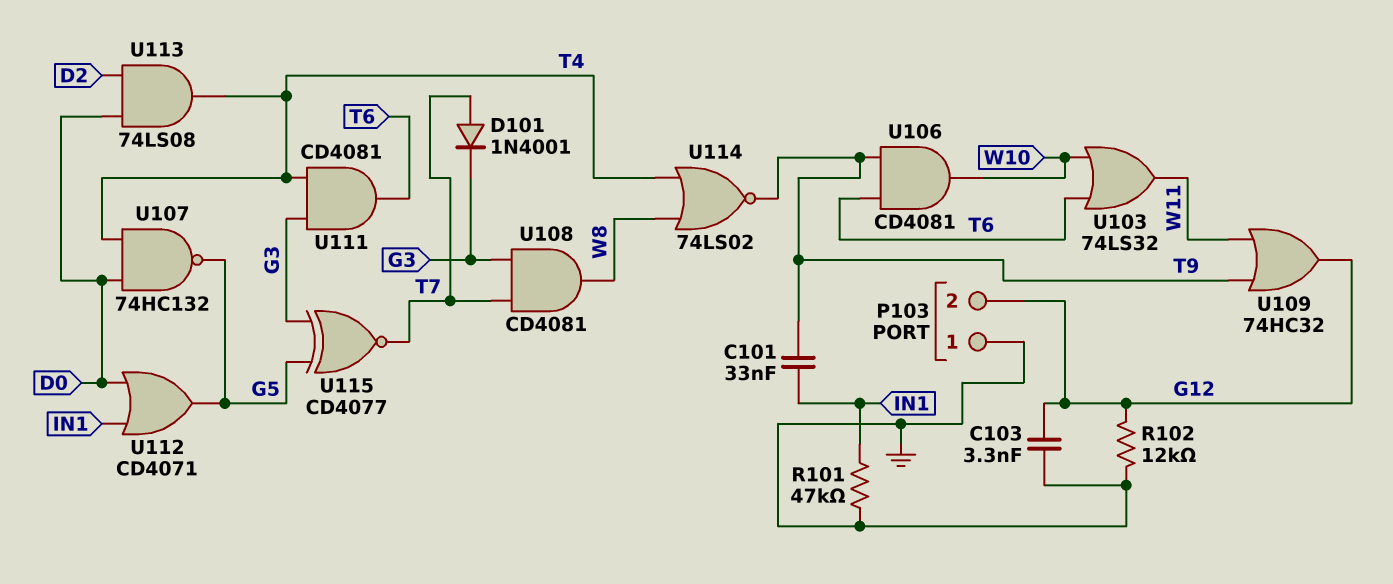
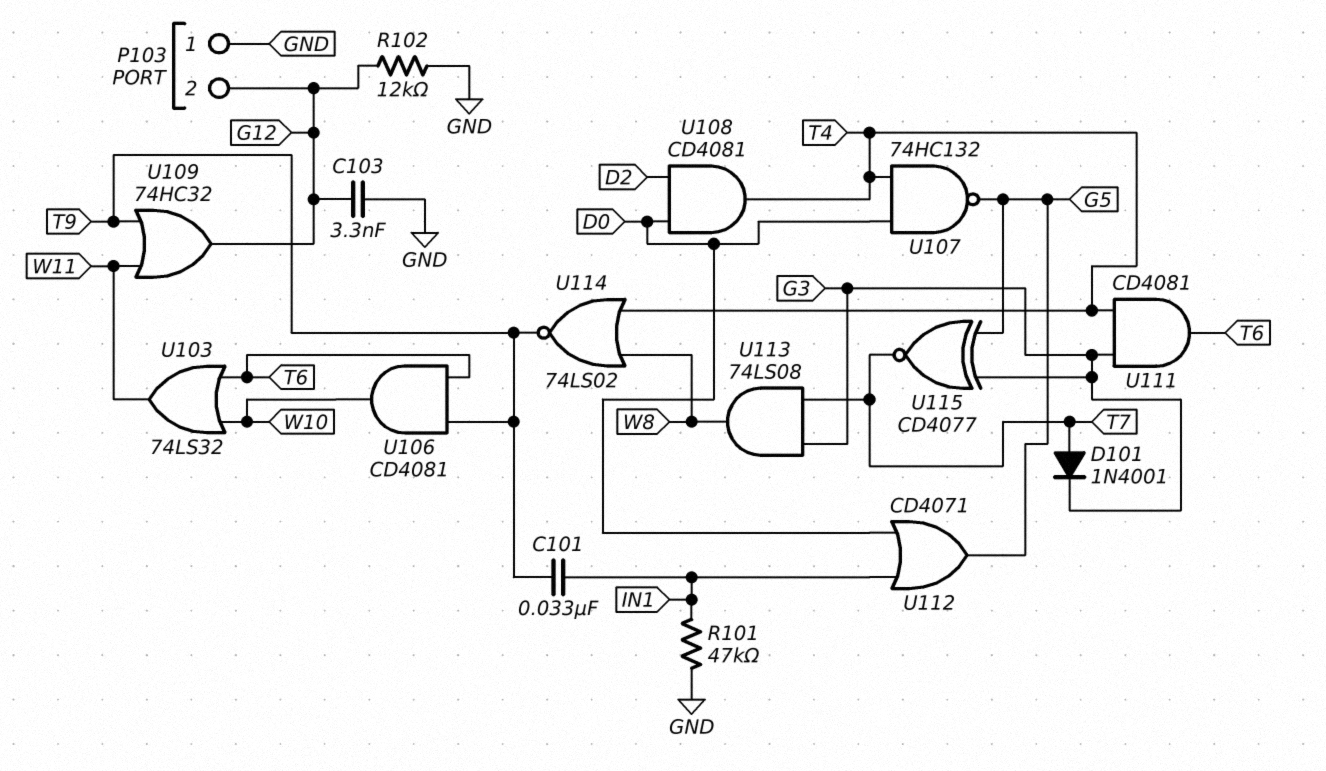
U108: AND CD4081 (in G3, in T7, out W8) -> AND CD4081 (in D0, in D2, out T4)
U113: AND 74LS08 (in D0, in D2, out T4) -> AND 74LS08 (in G3, in T7, out W8)

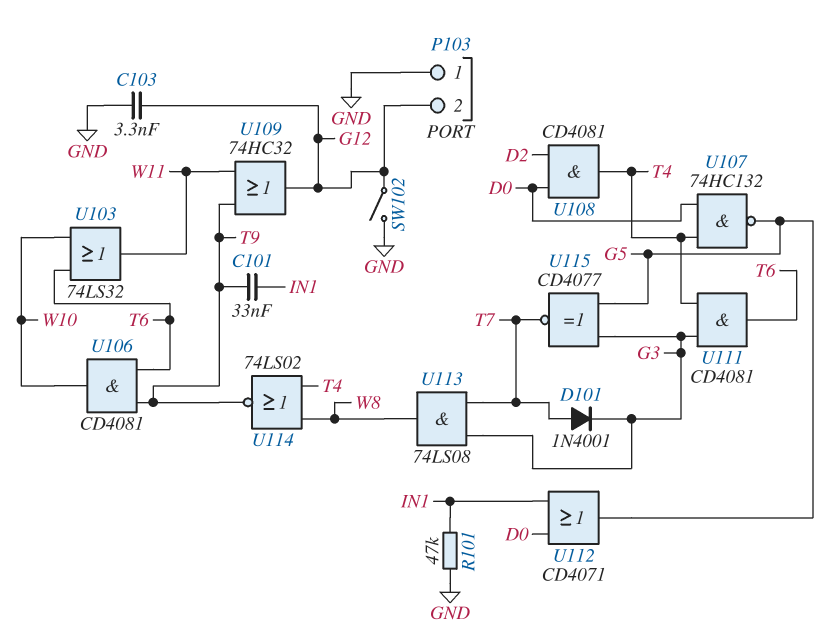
R102: 12k (G12, GND) -> none
SW102: none -> switch (G12, GND)

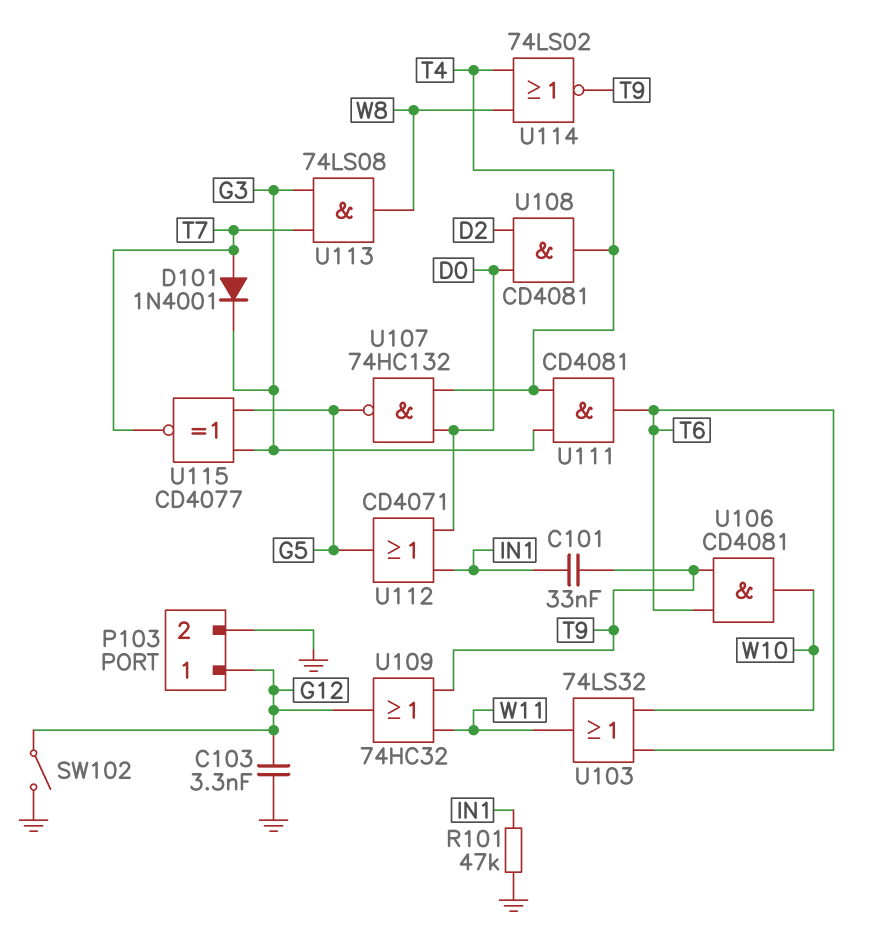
P103 pin 1: GND -> G12
P103 pin 2: G12 -> GND

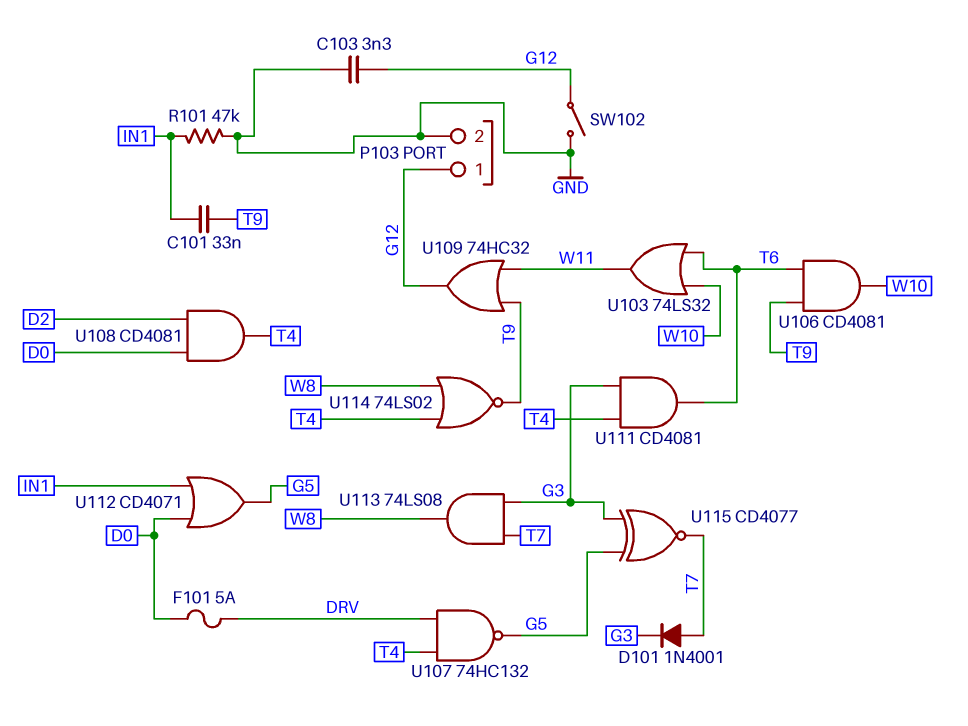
F101: none -> 5A (D0, DRV)
U107: NAND 74HC132 (in D0, in T4, out G5) -> NAND 74HC132 (in DRV, in T4, out G5)

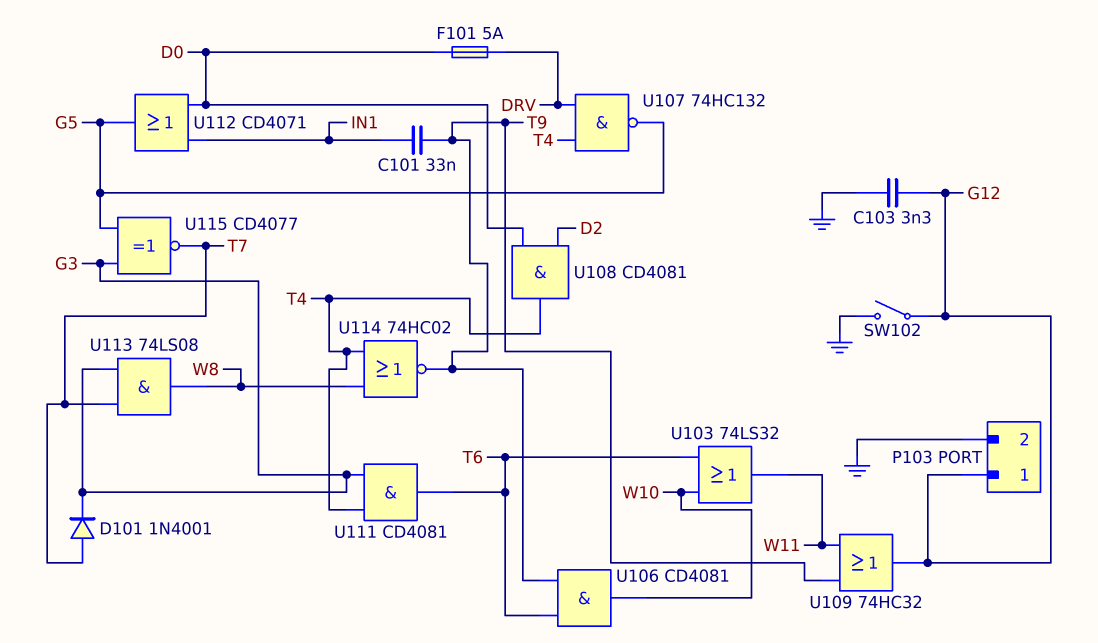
R101: 47k (GND, IN1) -> none
U114: NOR 74LS02 (in T4, in W8, out T9) -> NOR 74HC02 (in T4, in W8, out T9)

